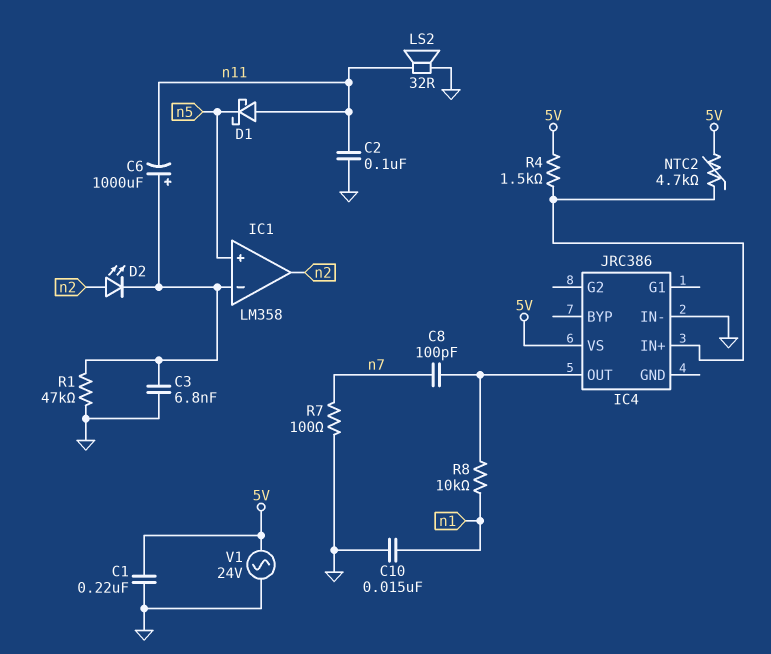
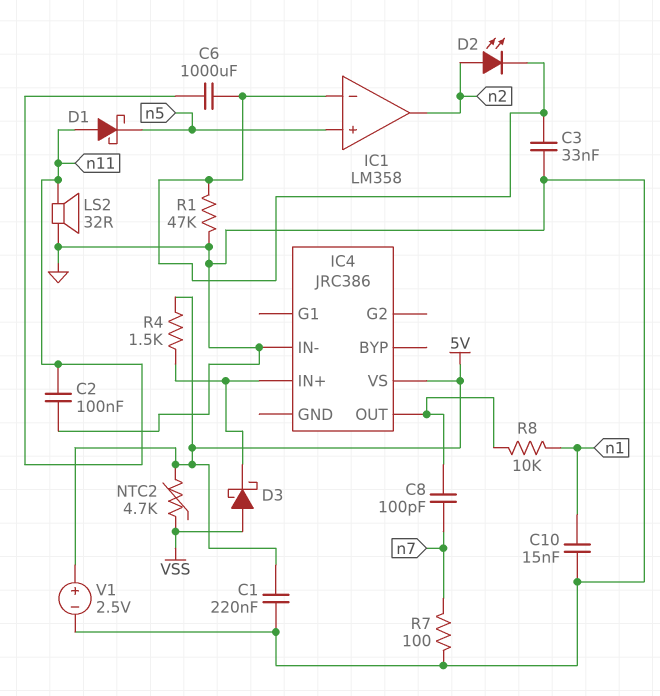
C3: 6.8nF (GND, IC1/in-) -> 33nF (GND, IC1/in-)
C6: 1000uF (plus IC1/in-, minus n11) -> 1000uF (IC1/in-, n11)
D3: none -> schottky (A VSS, K IC4/IN+)
NTC2: 4.7k (5V, IC4/IN+) -> 4.7k (5V, VSS)
V1: AC 24V (5V, GND) -> 2.5V (plus 5V, minus GND)

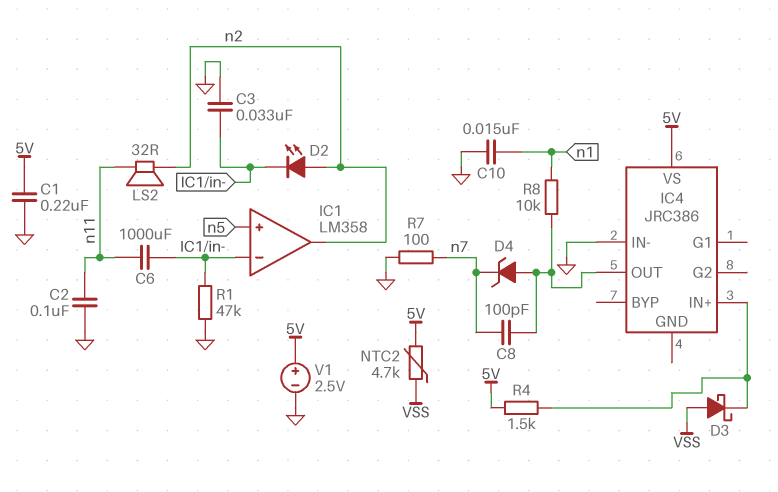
D1: schottky (A n11, K n5) -> none
D4: none -> zener (A IC4/OUT, K n7)
LS2: speaker 32R (GND, n11) -> speaker 32R (n2, n11)

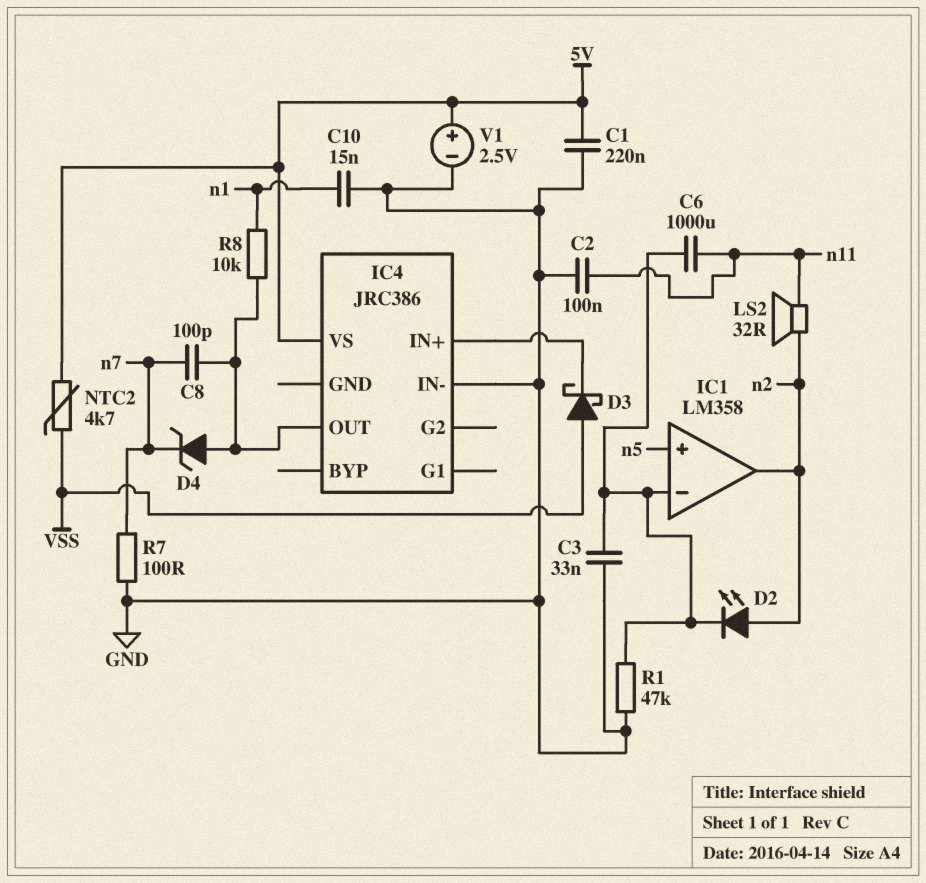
R4: 1.5k (5V, IC4/IN+) -> none

